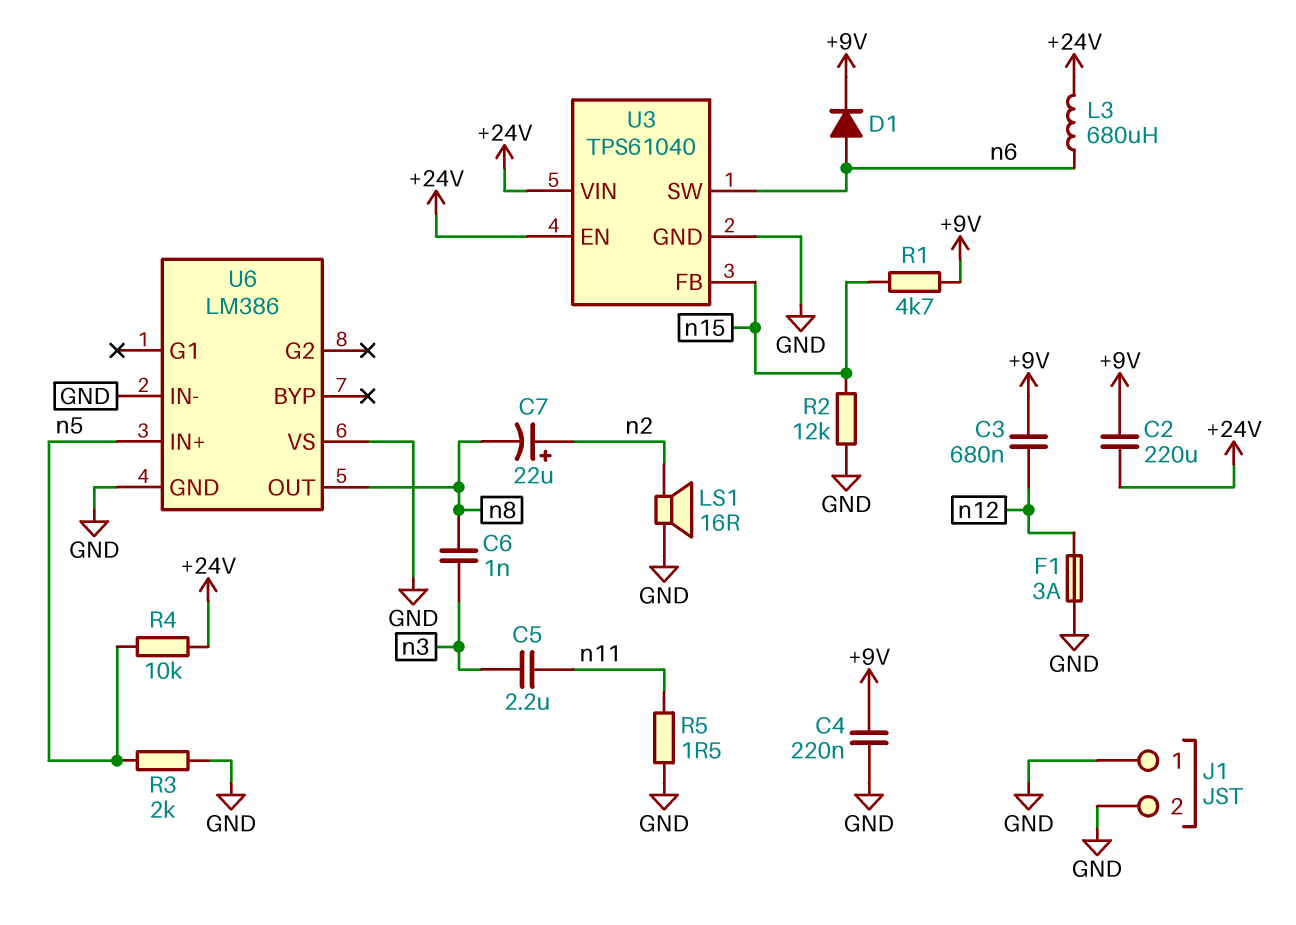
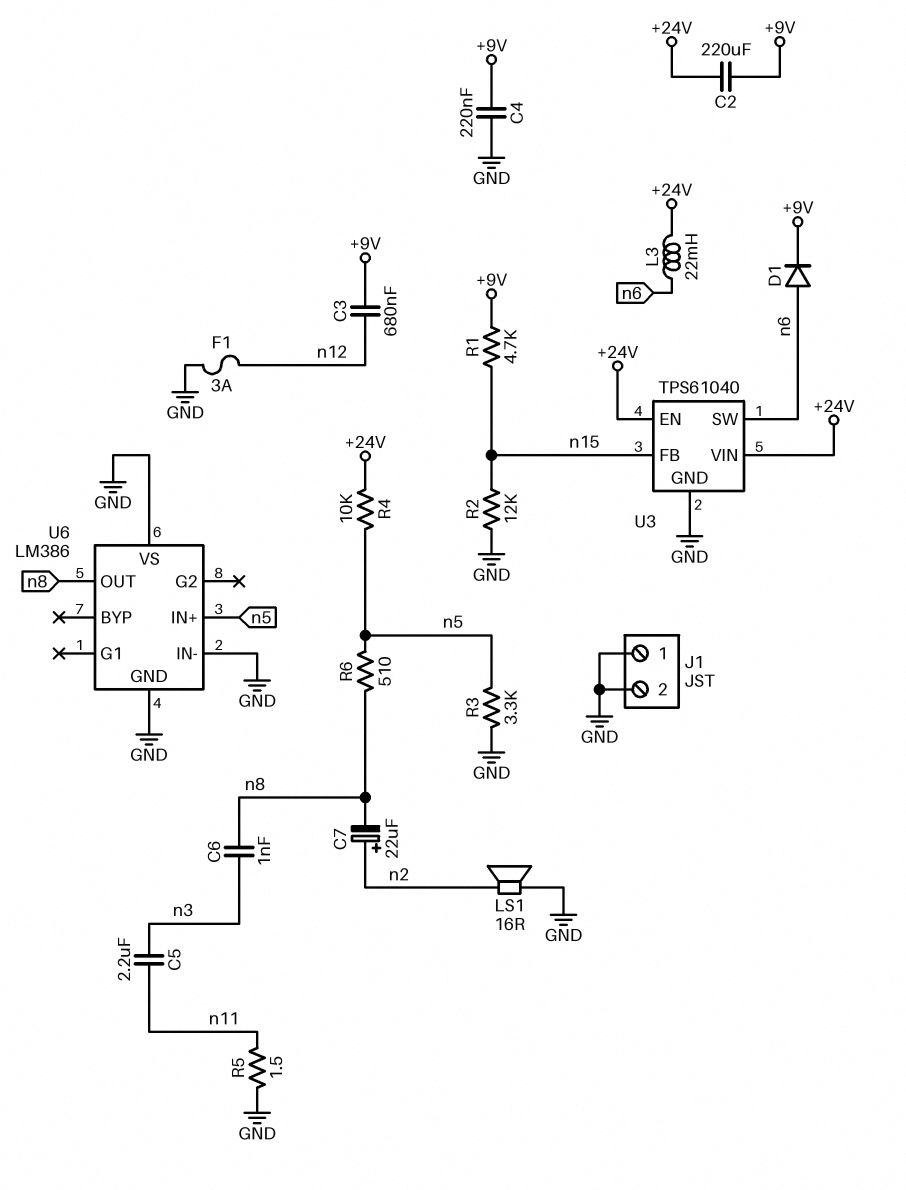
L3: 680uH (+24V, n6) -> 22mH (+24V, n6)
R3: 2k (GND, n5) -> 3.3k (GND, n5)
R6: none -> 510 (n5, n8)

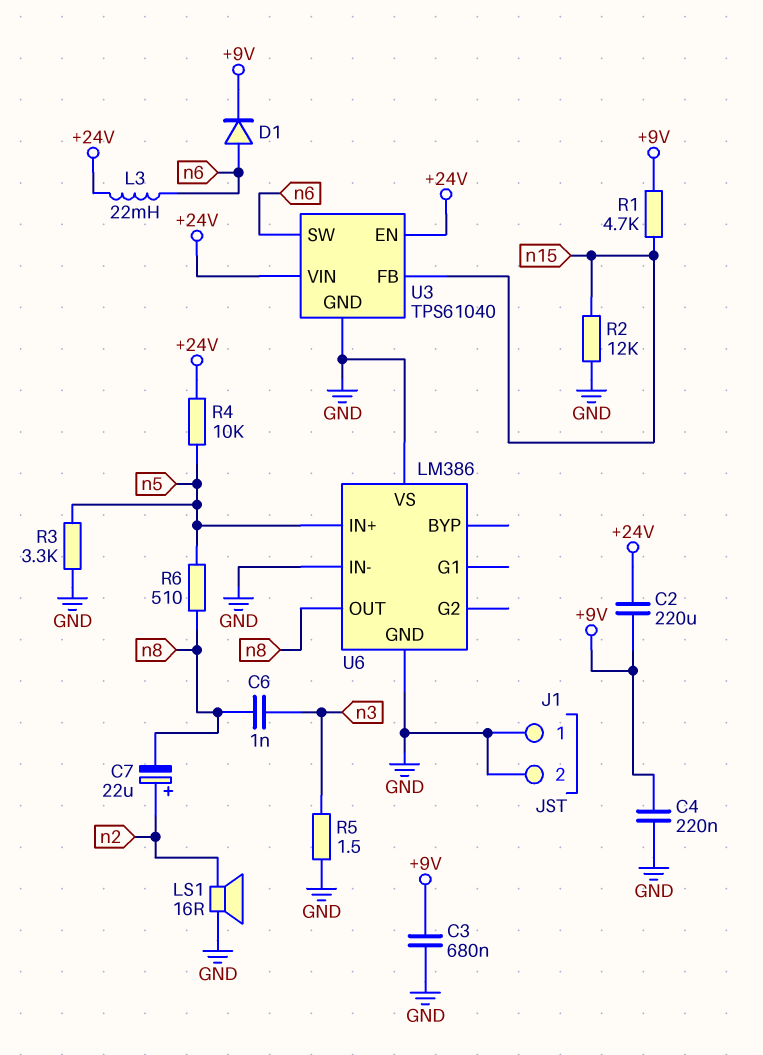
C3: 680nF (+9V, n12) -> 680nF (+9V, GND)
C5: 2.2uF (n3, n11) -> none
F1: 3A (GND, n12) -> none
R5: 1.5 (GND, n11) -> 1.5 (GND, n3)

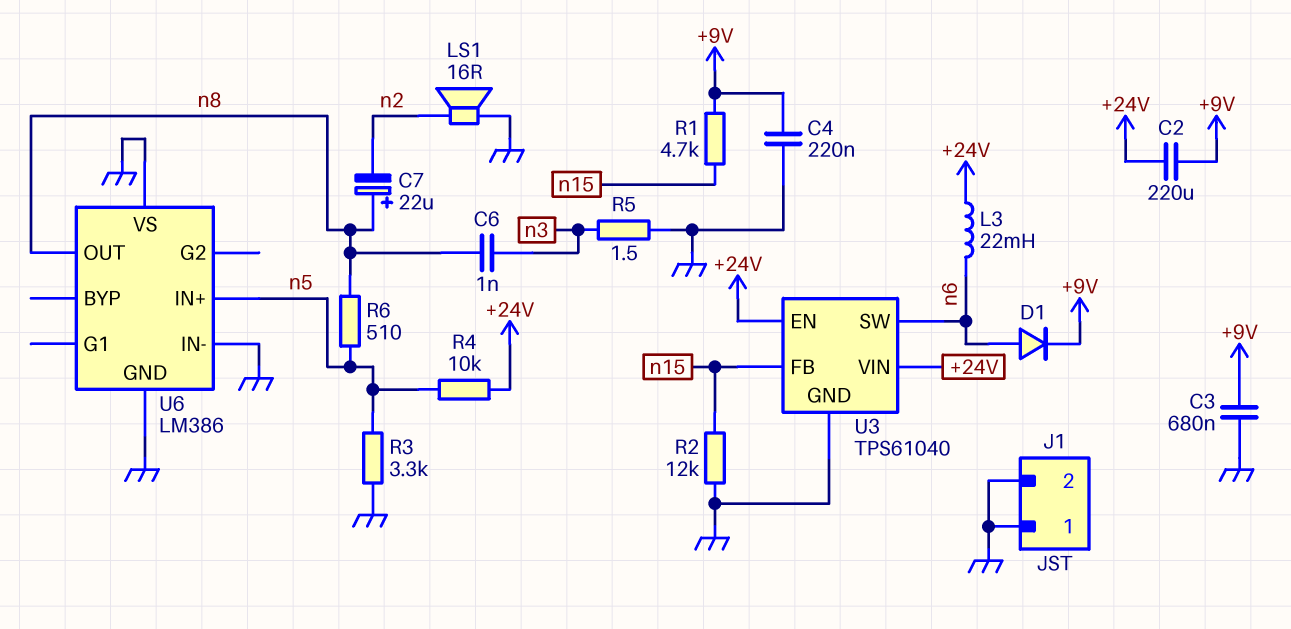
C7: 22uF (plus n2, minus n8) -> 22uF (plus n8, minus n2)

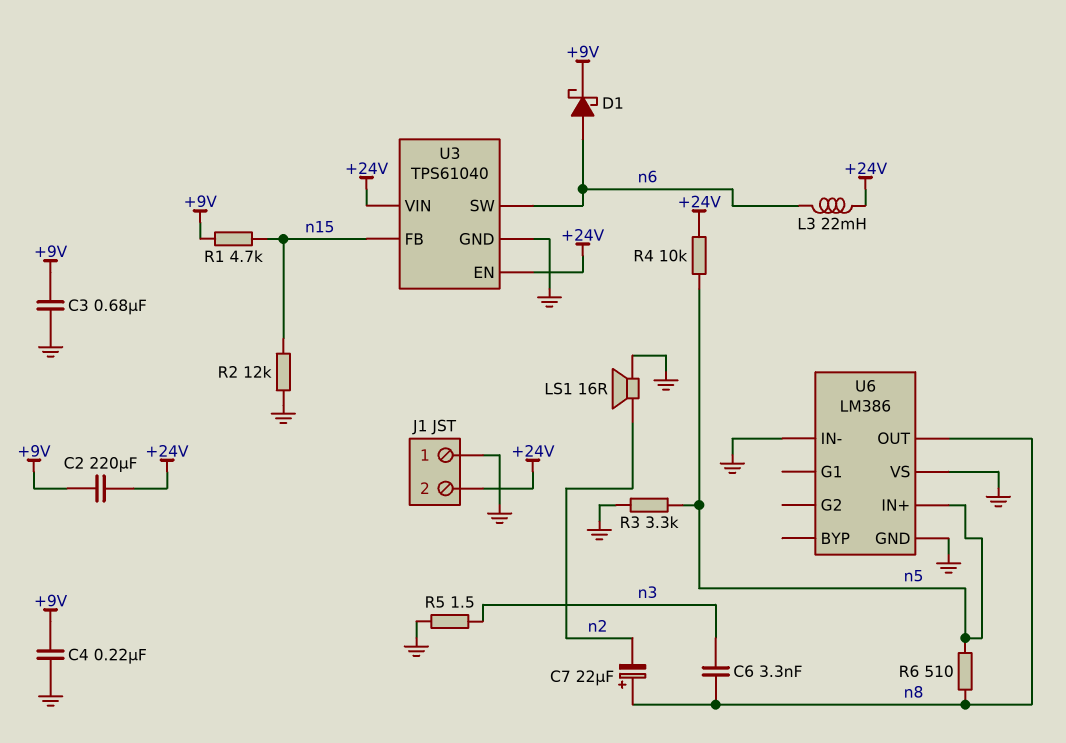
C6: 1nF (n3, n8) -> 3.3nF (n3, n8)
D1: diode (A n6, K +9V) -> schottky (A n6, K +9V)
J1 pin 2: GND -> +24V

